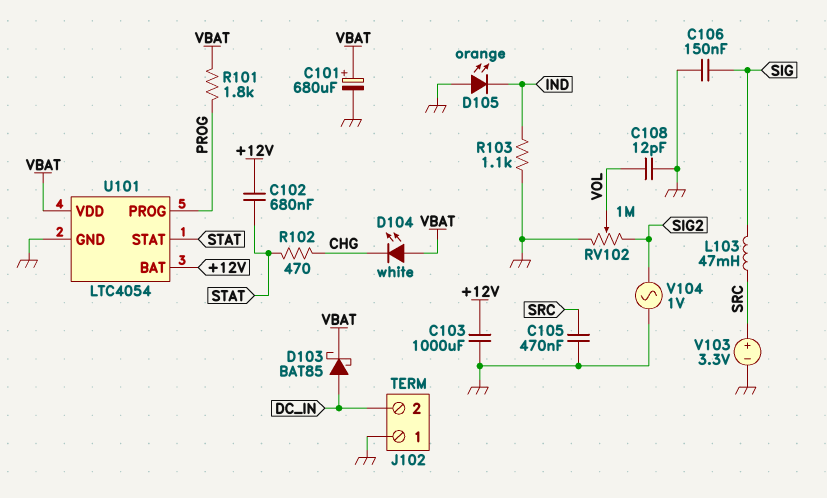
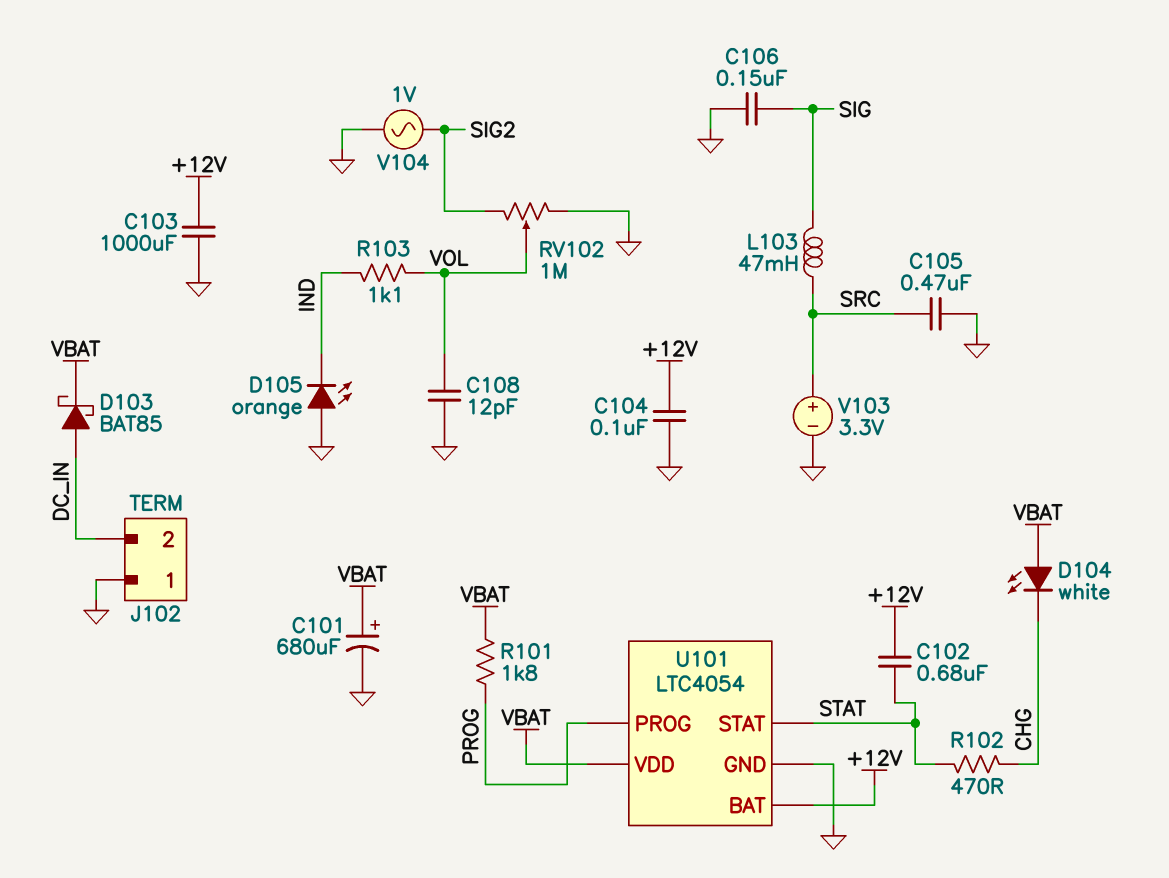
C104: none -> 100nF (+12V, GND)
R103: 1.1k (GND, IND) -> 1.1k (IND, VOL)

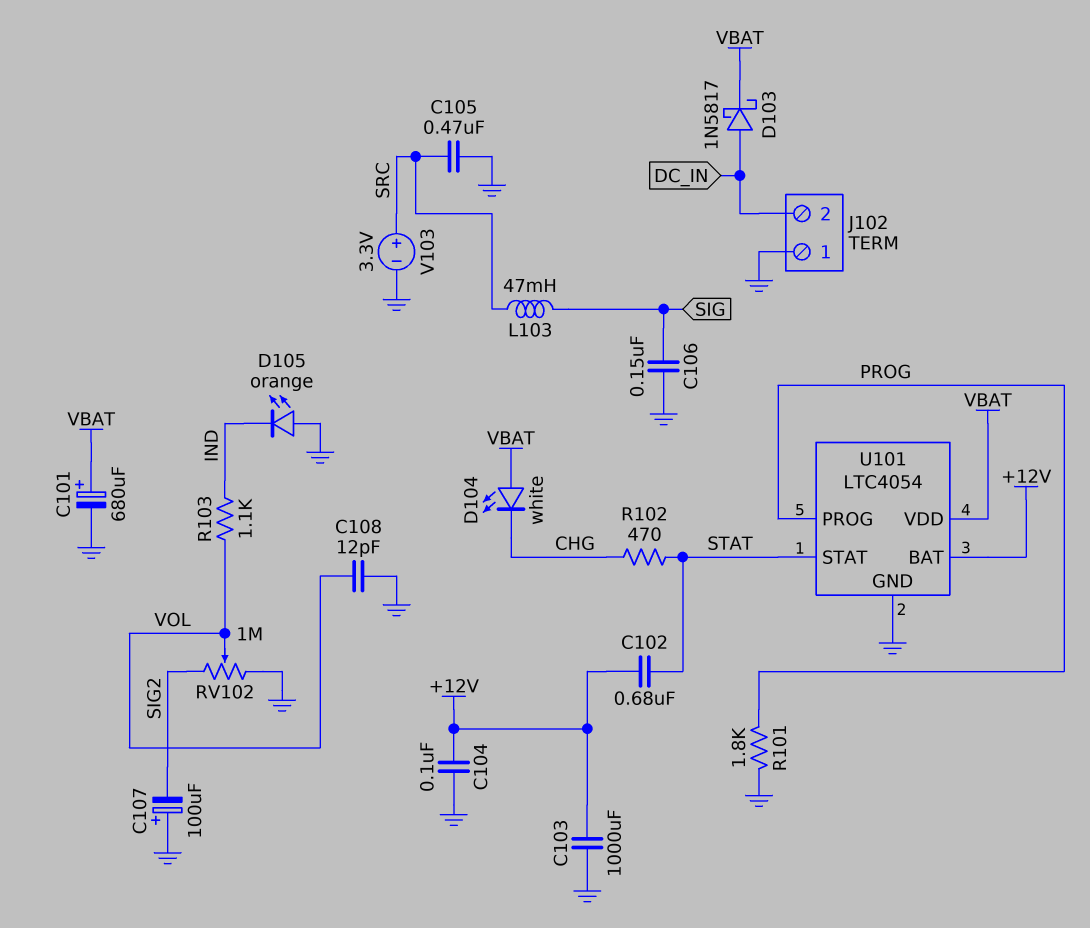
C107: none -> 100uF (plus GND, minus SIG2)
D103: schottky BAT85 (A DC_IN, K VBAT) -> schottky 1N5817 (A DC_IN, K VBAT)
R101: 1.8k (PROG, VBAT) -> 1.8k (GND, PROG)
V104: AC 1V (GND, SIG2) -> none

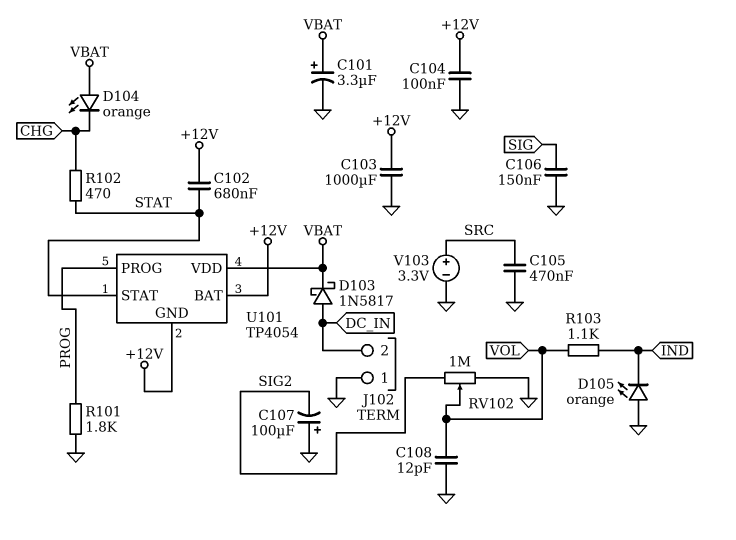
C101: 680uF (plus VBAT, minus GND) -> 3.3uF (plus VBAT, minus GND)
D104: LED white (A VBAT, K CHG) -> LED orange (A VBAT, K CHG)
L103: 47mH (SIG, SRC) -> none
U101: LTC4054 -> TP4054
U101 pin GND: GND -> +12V

